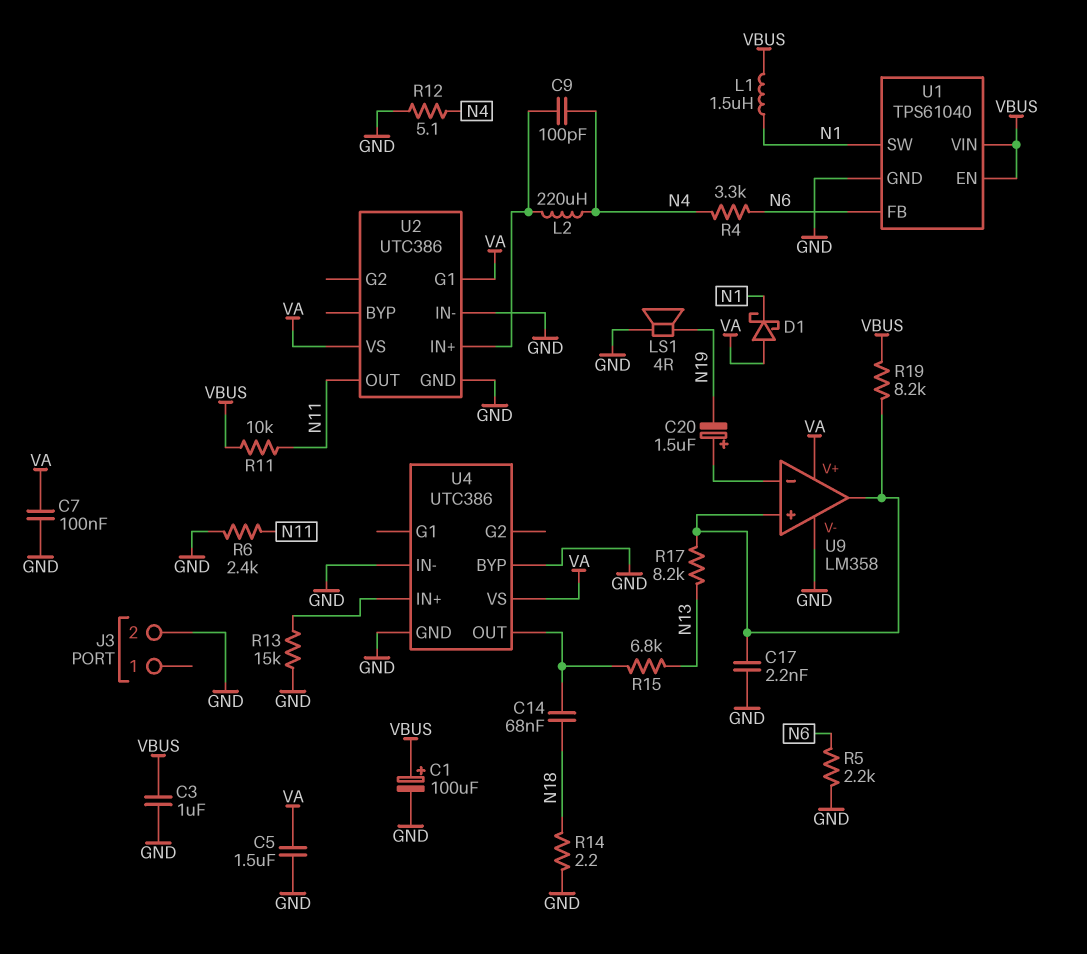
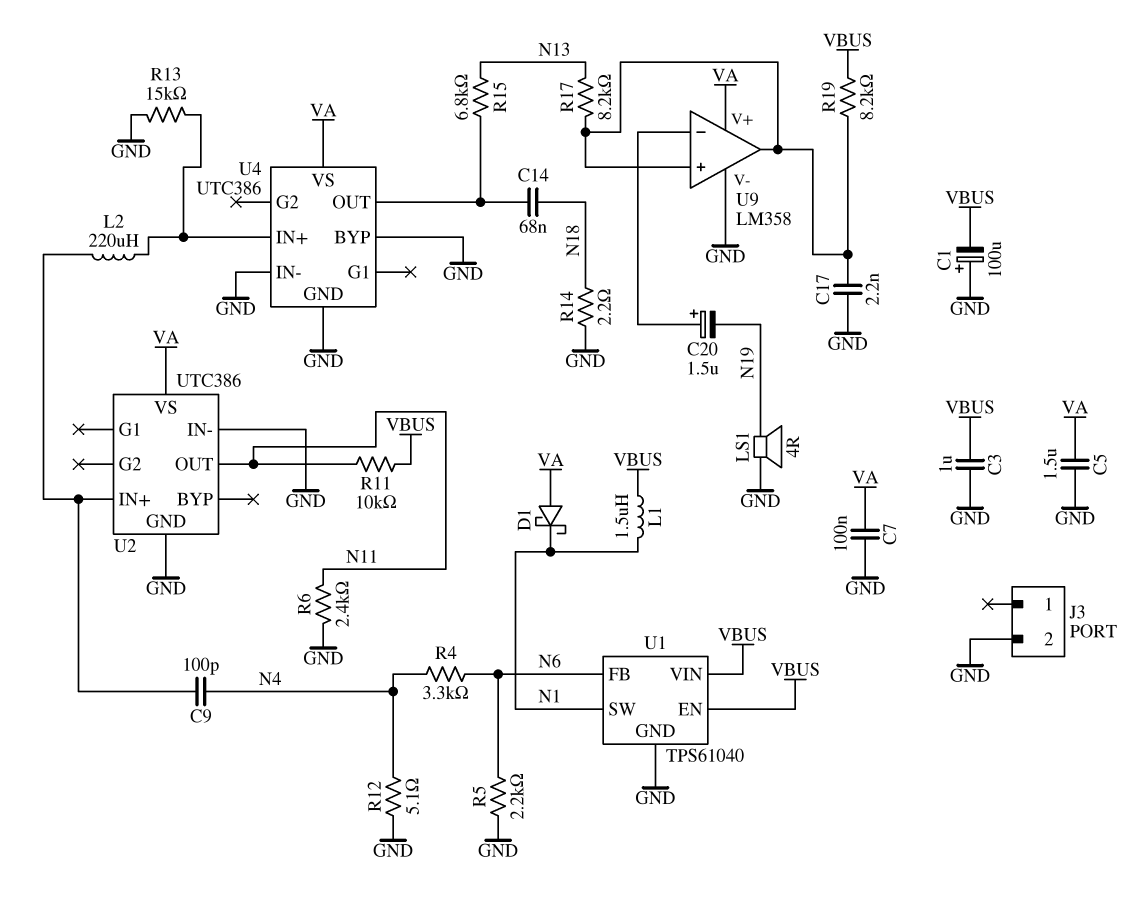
C1: 100uF (plus VBUS, minus GND) -> 100uF (plus GND, minus VBUS)
L2: 220uH (N4, U2/IN+) -> 220uH (U2/IN+, U4/IN+)
U2 pin G1: VA -> none

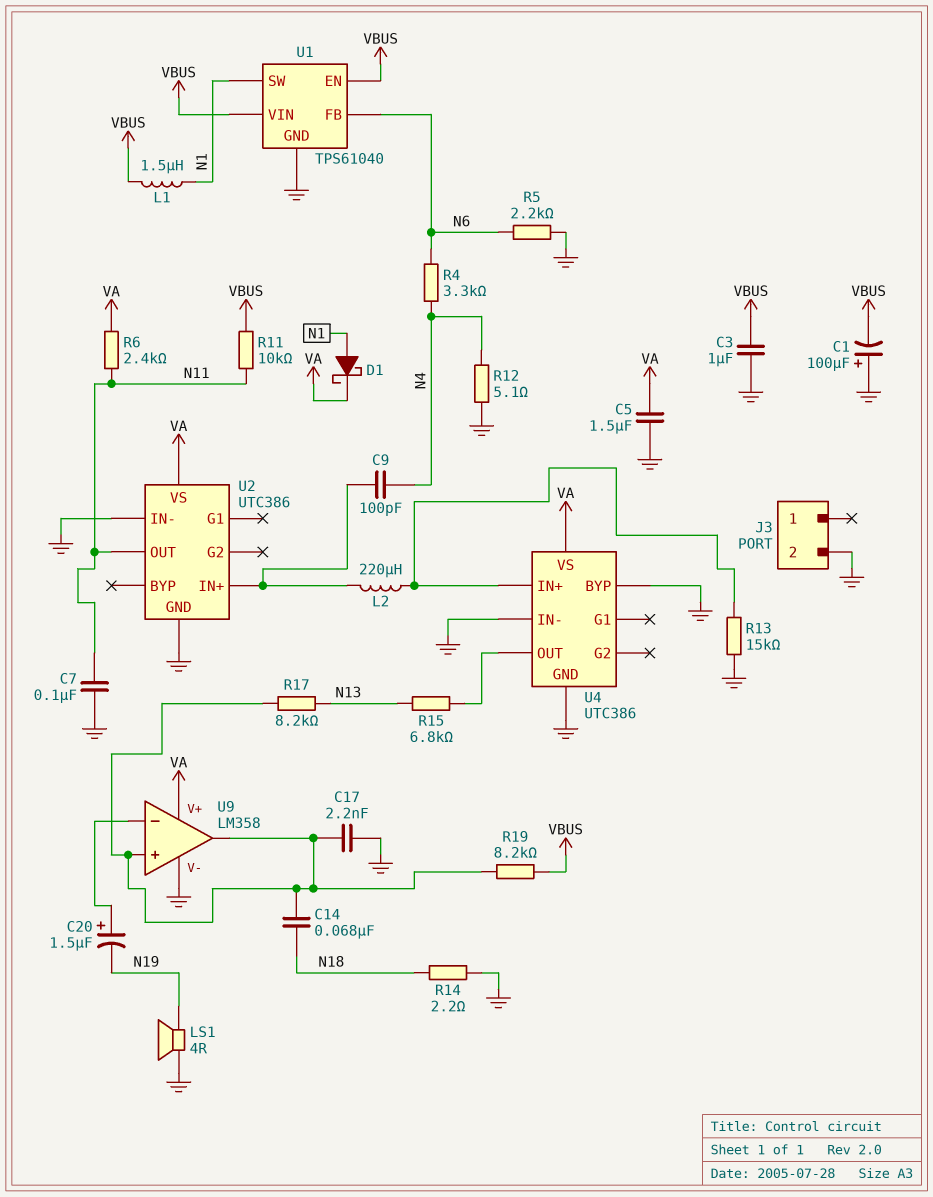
C7: 100nF (GND, VA) -> 100nF (GND, N11)
C14: 68nF (N18, U4/OUT) -> 68nF (N18, U9/in+)
D1: schottky (A VA, K N1) -> schottky (A N1, K VA)
R6: 2.4k (GND, N11) -> 2.4k (N11, VA)

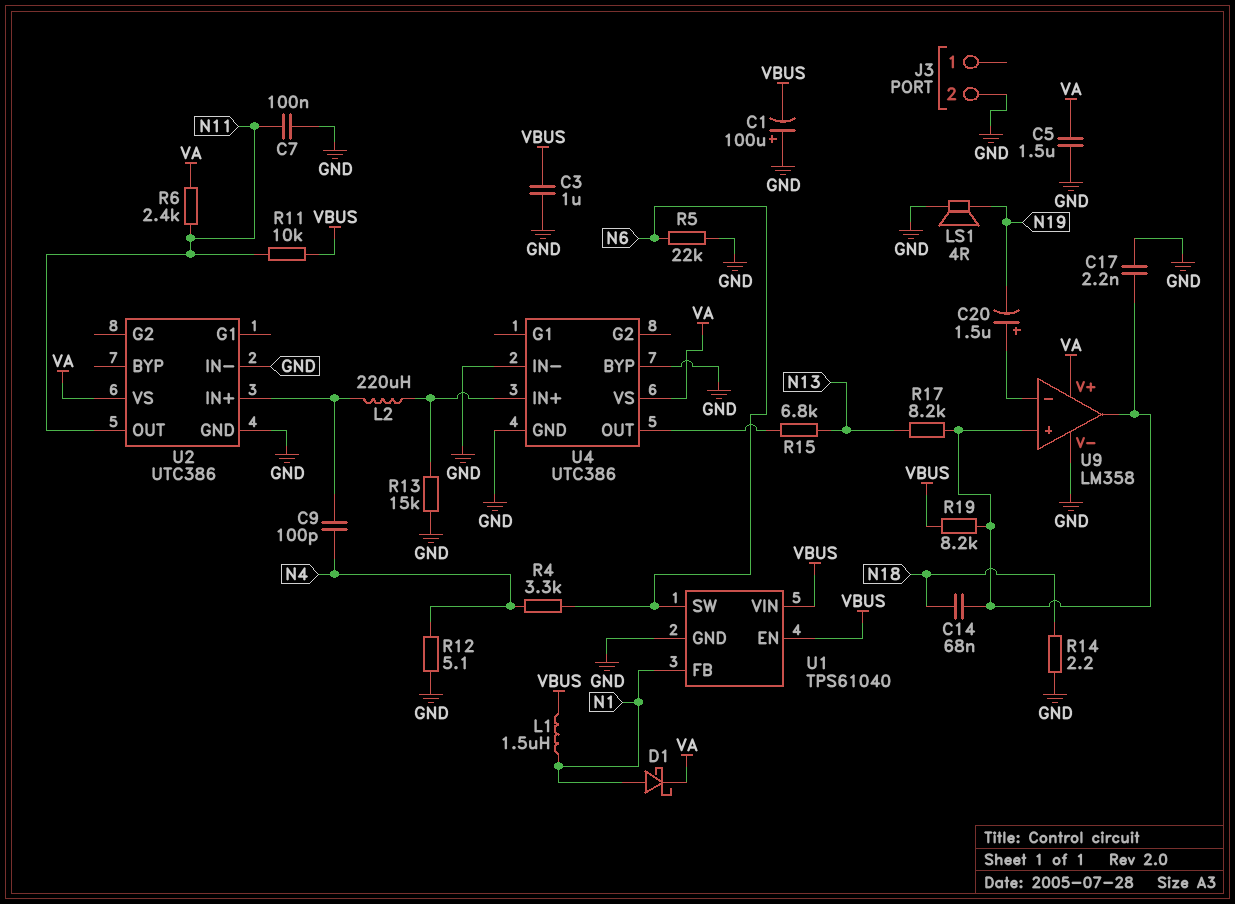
R5: 2.2k (GND, N6) -> 22k (GND, N6)
U1 pin FB: N6 -> N1
U1 pin SW: N1 -> N6

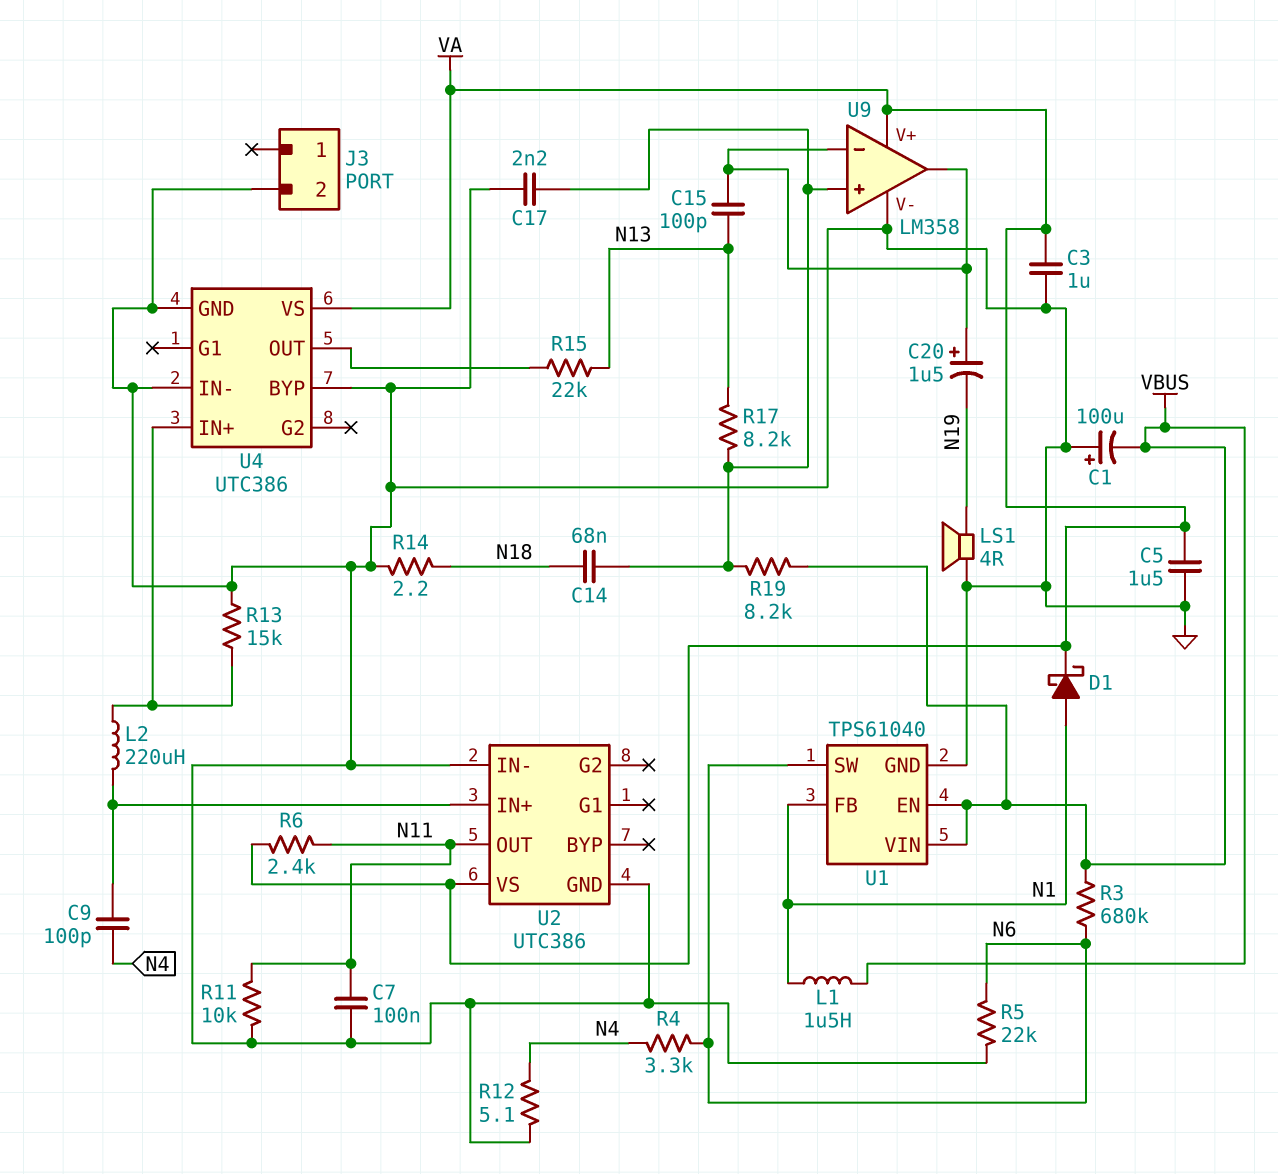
C3: 1uF (GND, VBUS) -> 1uF (GND, VA)
C15: none -> 100pF (N13, U9/in-)
R3: none -> 680k (N6, VBUS)
R11: 10k (N11, VBUS) -> 10k (GND, N11)
R15: 6.8k (N13, U4/OUT) -> 22k (N13, U4/OUT)
U9 pin out: U9/in+ -> U9/in-

